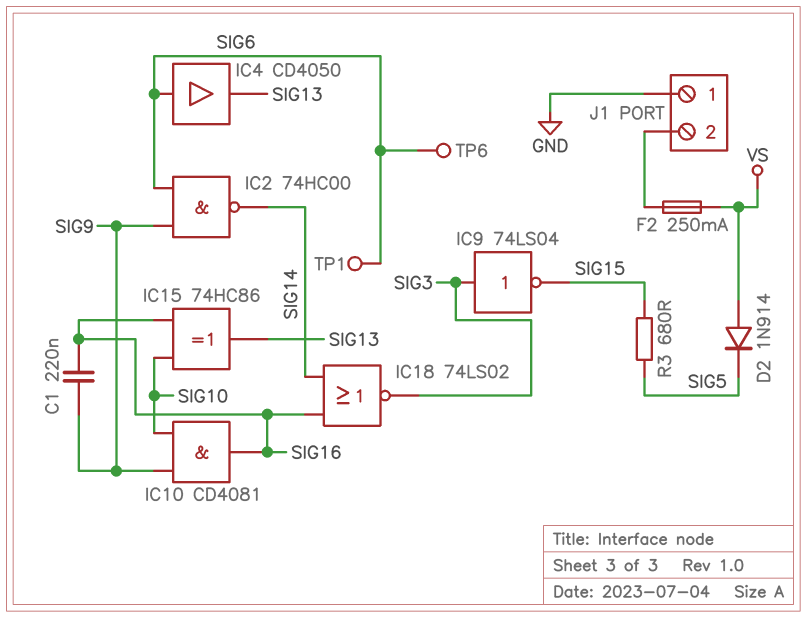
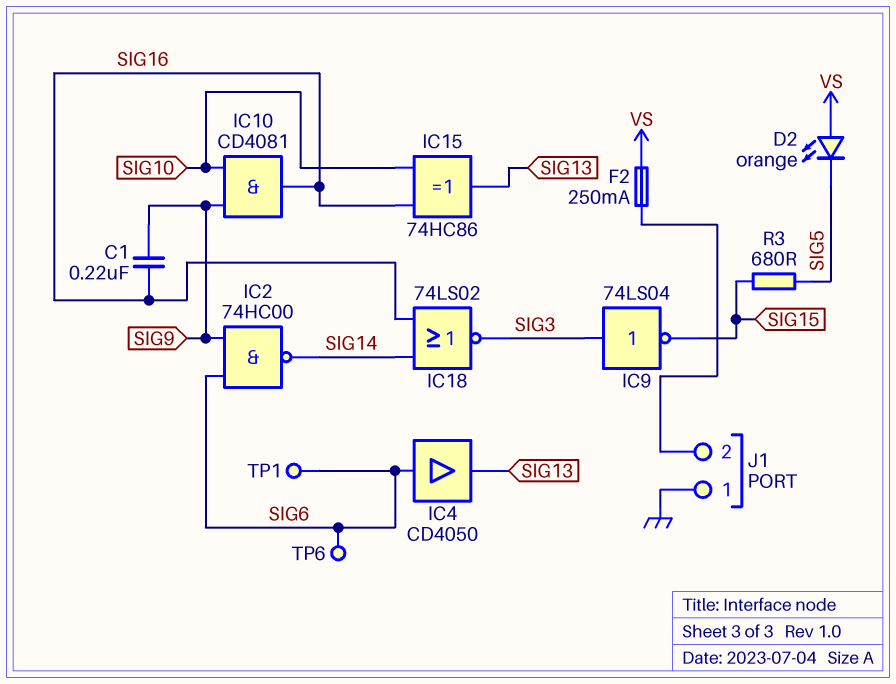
D2: diode 1N914 (A VS, K SIG5) -> LED orange (A VS, K SIG5)

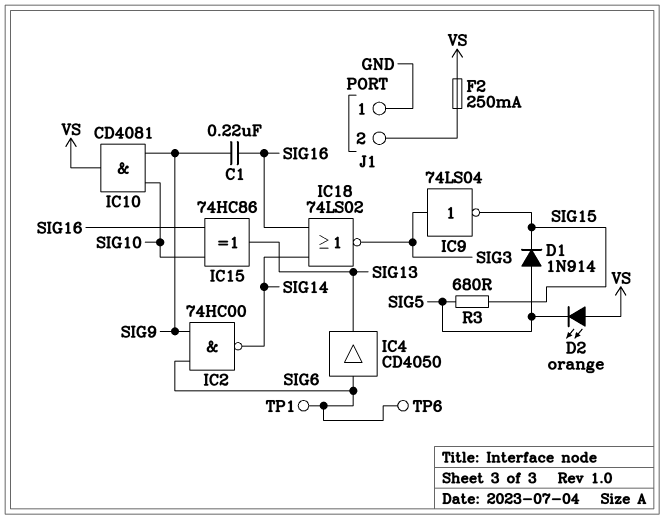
D1: none -> diode 1N914 (A SIG5, K SIG15)
IC10: AND CD4081 (in SIG9, in SIG10, out SIG16) -> AND CD4081 (in SIG9, in SIG10, out VS)

